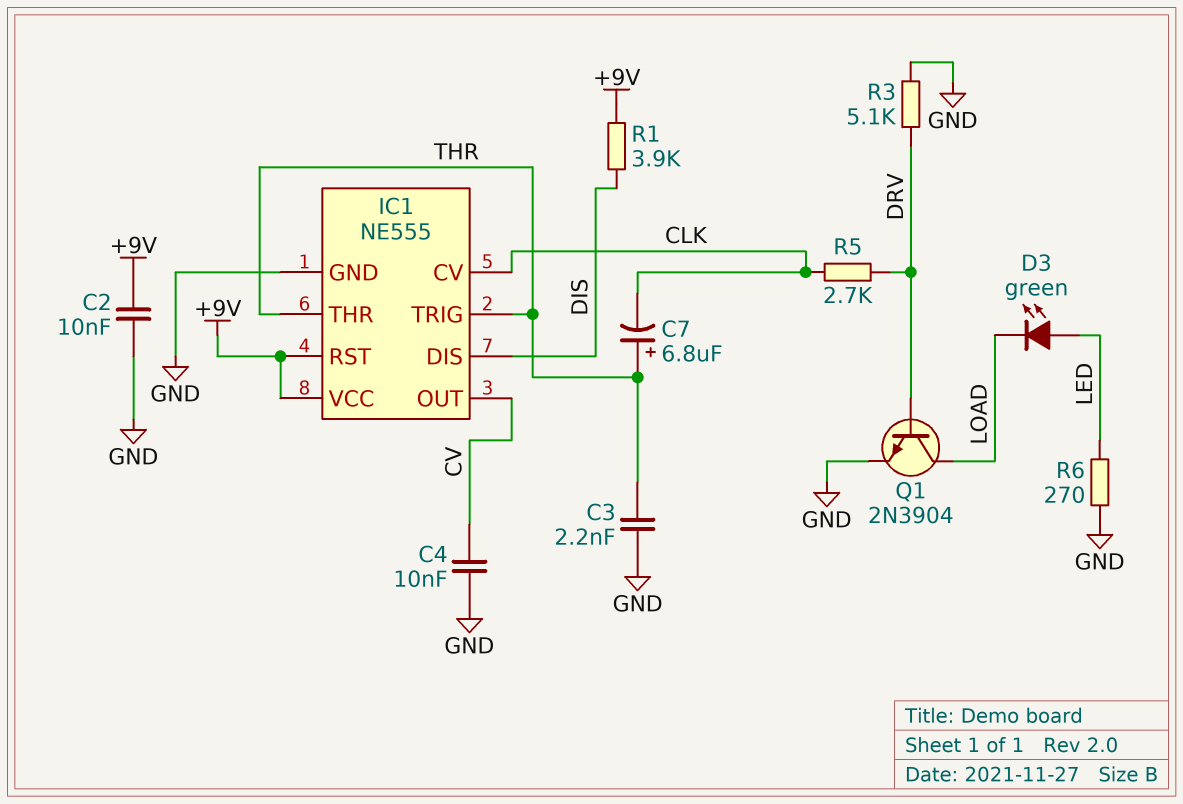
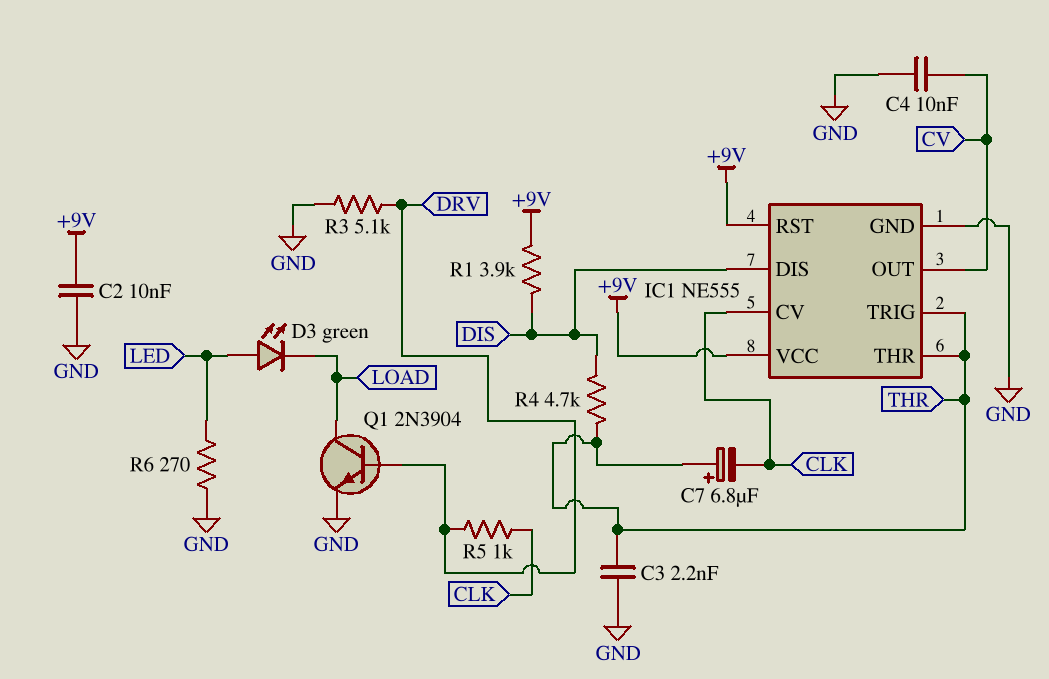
R4: none -> 4.7k (DIS, THR)
R5: 2.7k (CLK, DRV) -> 1k (CLK, DRV)

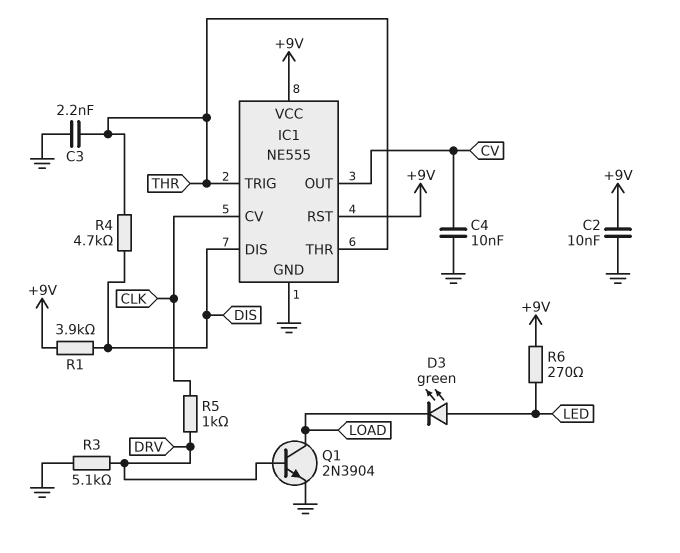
C7: 6.8uF (plus THR, minus CLK) -> none
R6: 270 (GND, LED) -> 270 (+9V, LED)

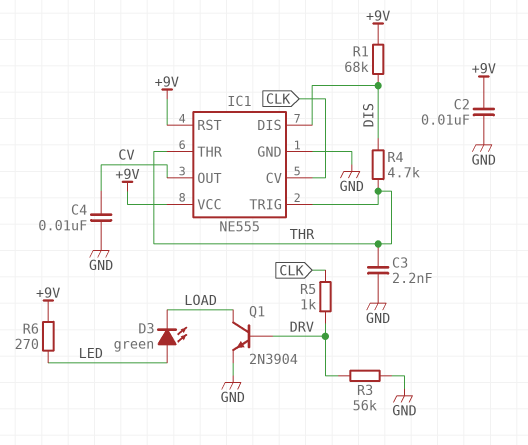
R1: 3.9k (+9V, DIS) -> 68k (+9V, DIS)
R3: 5.1k (DRV, GND) -> 56k (DRV, GND)

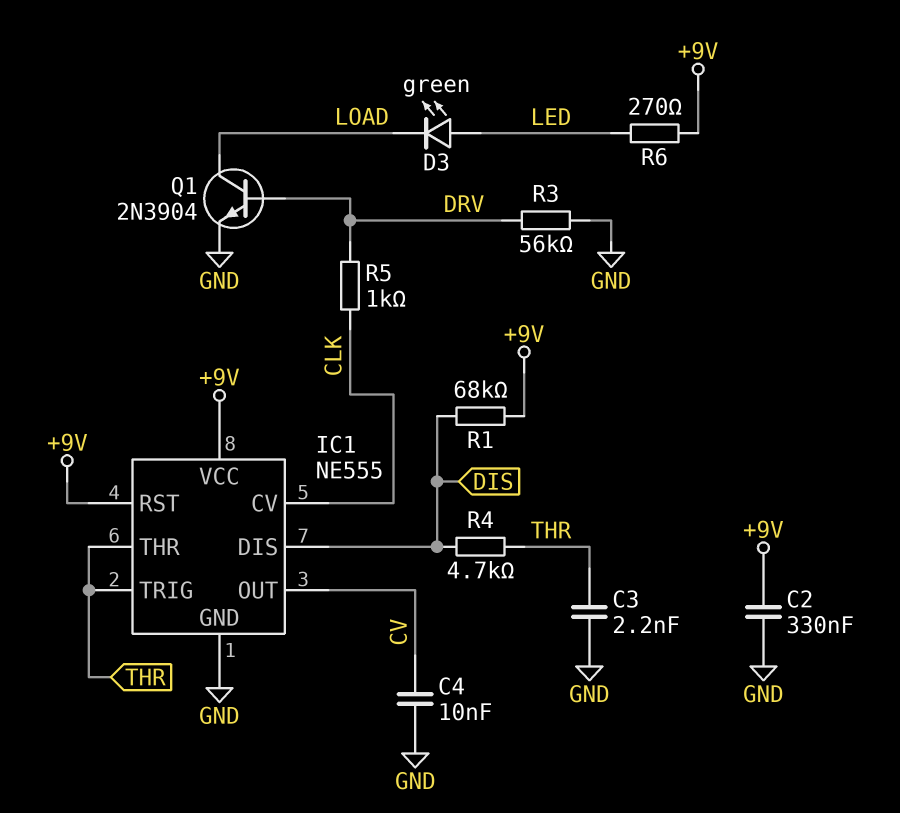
C2: 10nF (+9V, GND) -> 330nF (+9V, GND)

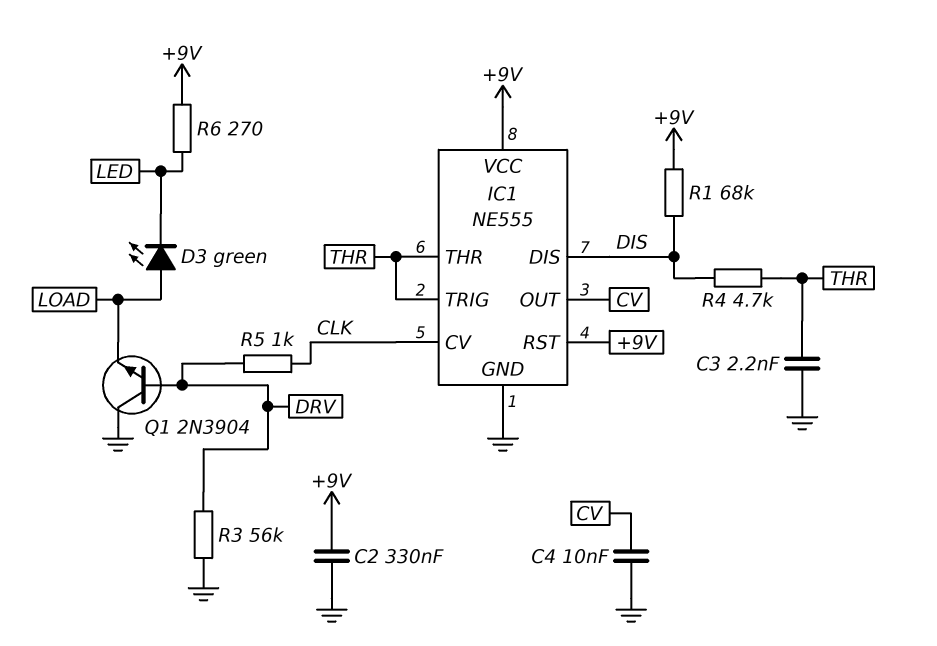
D3: LED green (A LED, K LOAD) -> LED green (A LOAD, K LED)
Q1: NPN 2N3904 (B DRV, C LOAD, E GND) -> NPN 2N3904 (B DRV, C GND, E LOAD)

